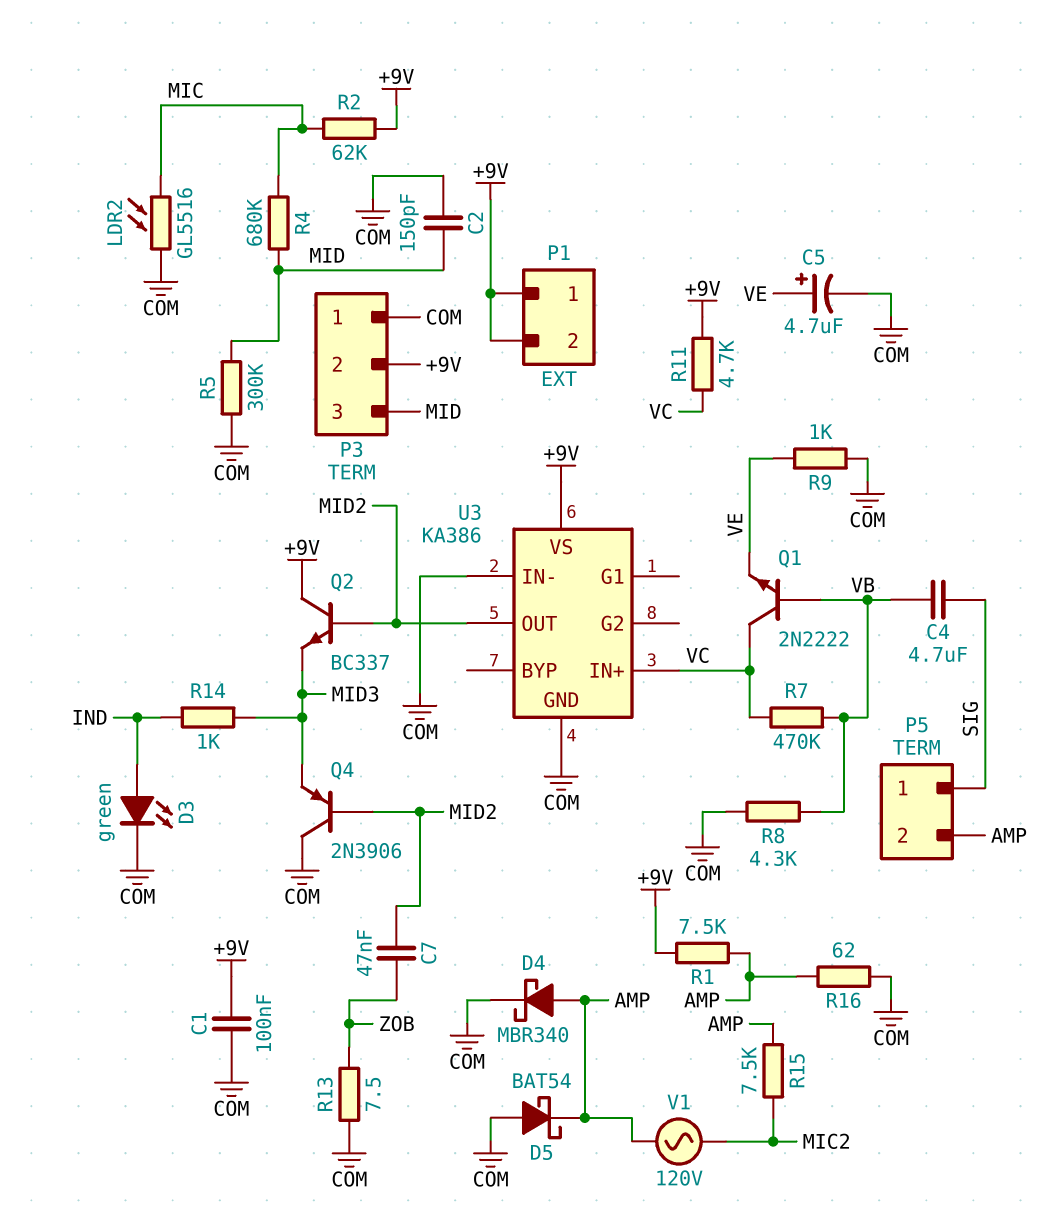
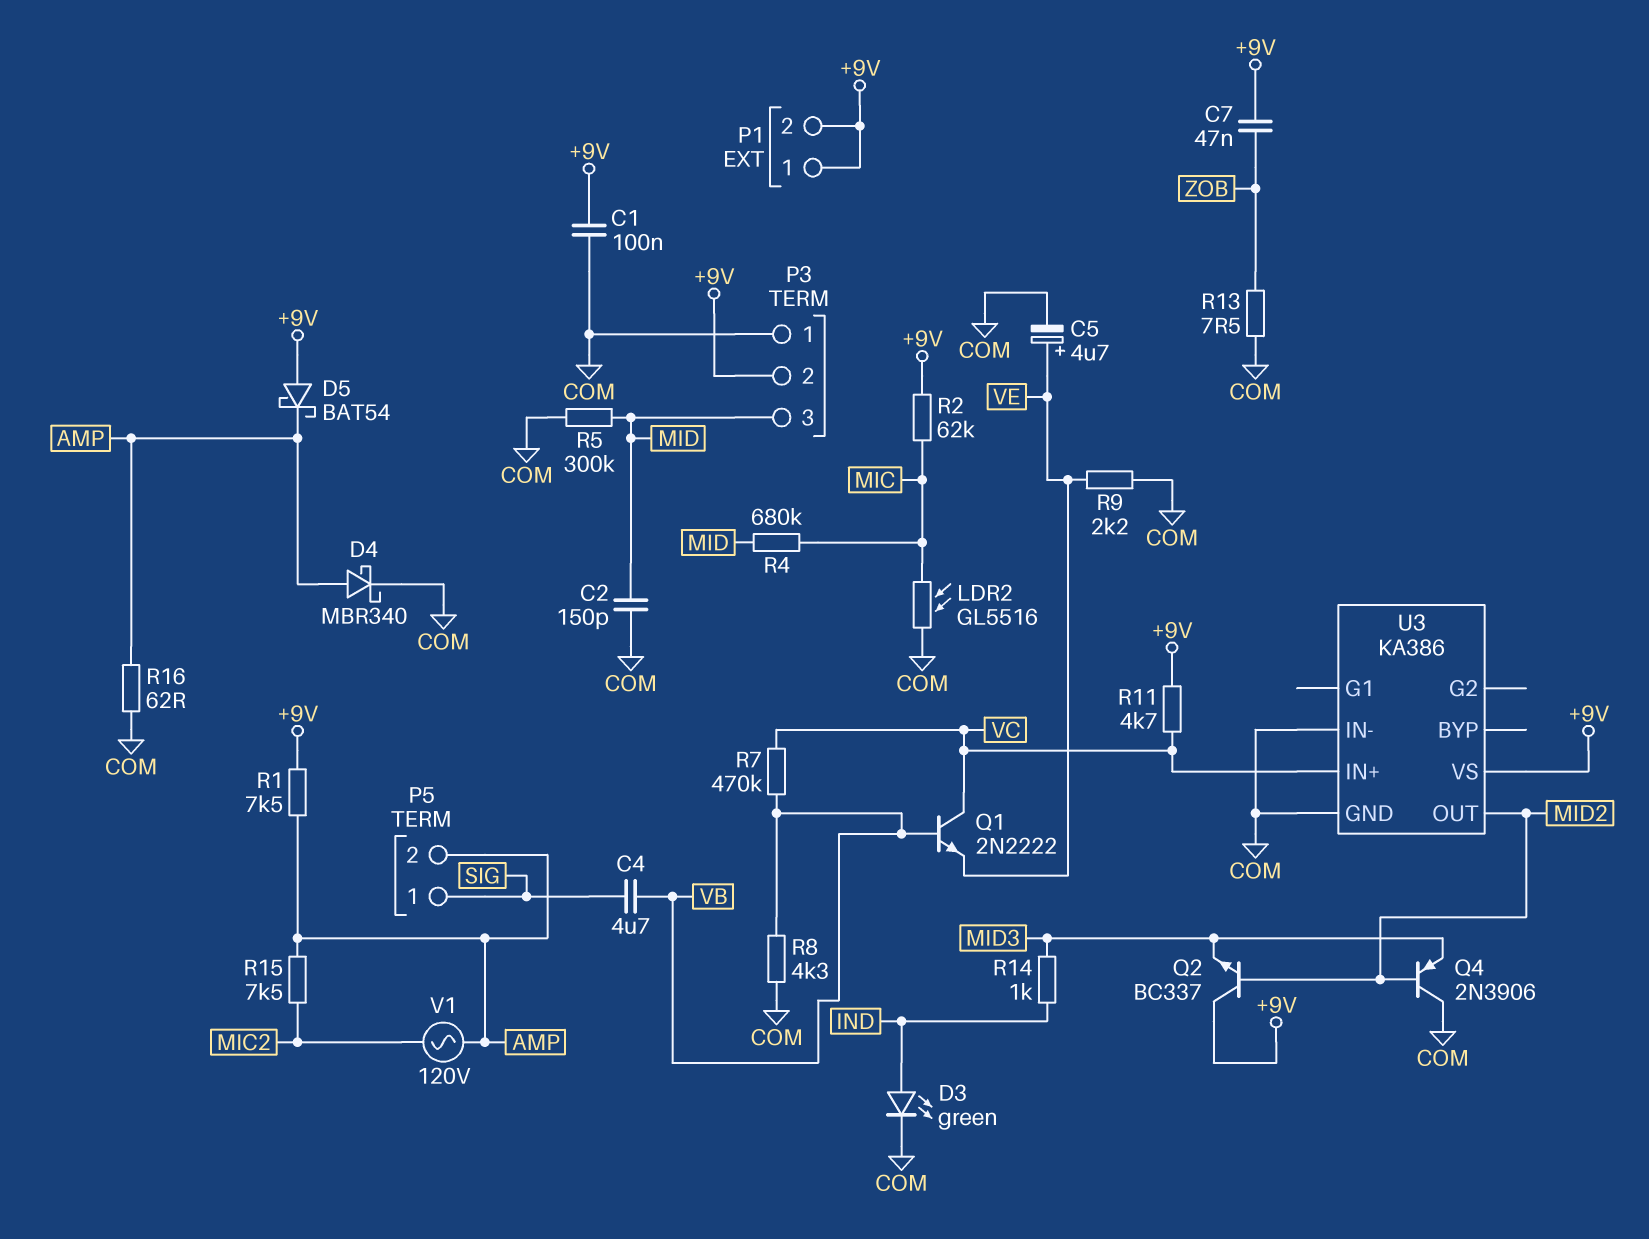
C7: 47nF (MID2, ZOB) -> 47nF (+9V, ZOB)
D5: schottky BAT54 (A COM, K AMP) -> schottky BAT54 (A +9V, K AMP)
R9: 1k (COM, VE) -> 2.2k (COM, VE)

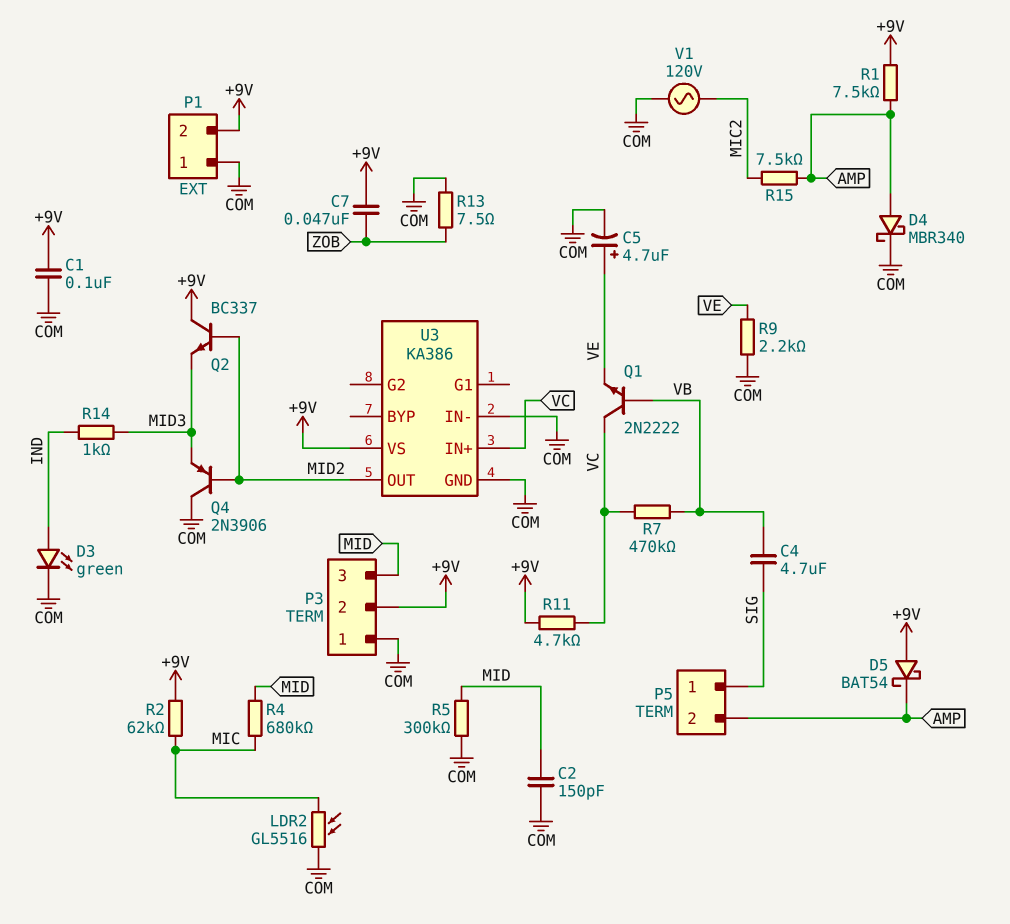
P1 pin 1: +9V -> COM
R8: 4.3k (COM, VB) -> none
R16: 62 (AMP, COM) -> none
V1: AC 120V (AMP, MIC2) -> AC 120V (COM, MIC2)

